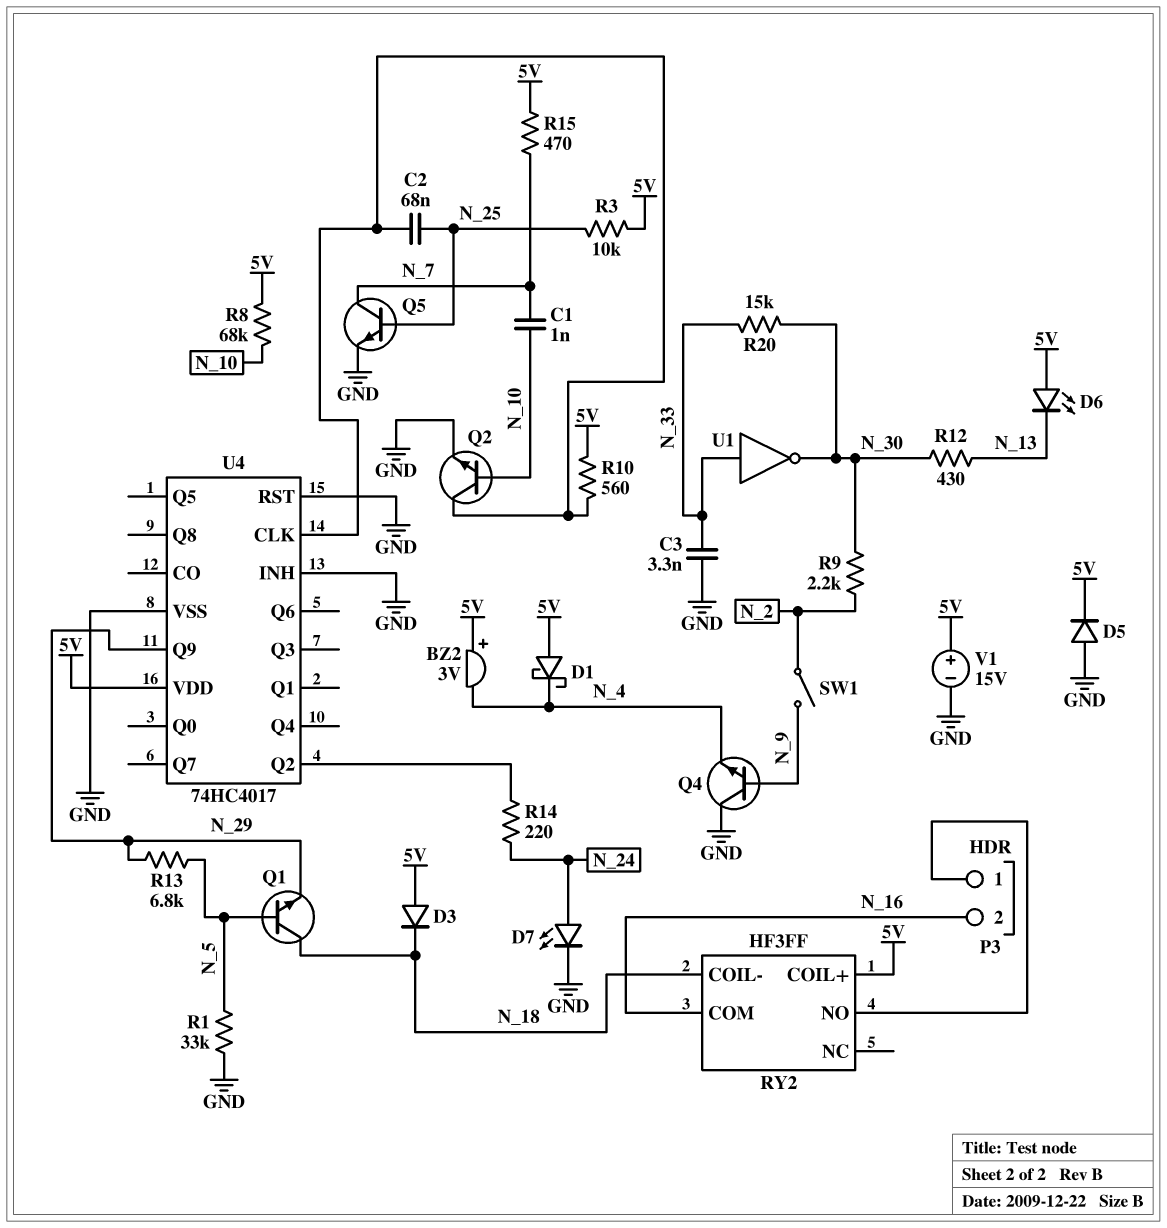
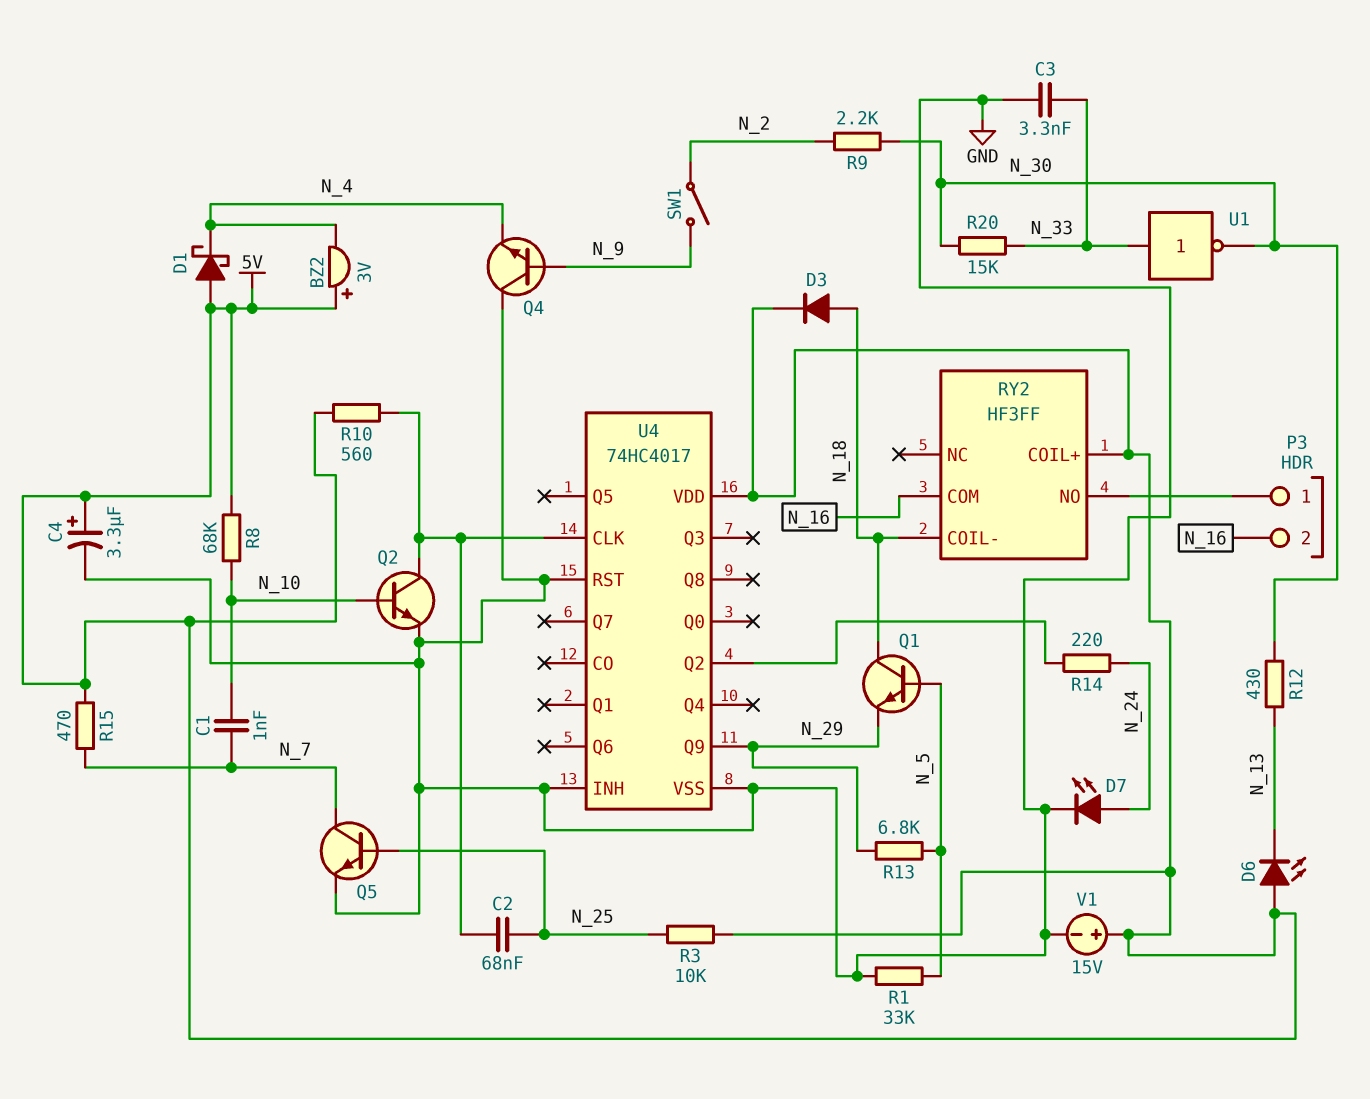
C4: none -> 3.3uF (plus 5V, minus GND)
D3: diode (A 5V, K N_18) -> diode (A N_18, K 5V)
D5: diode (A GND, K 5V) -> none

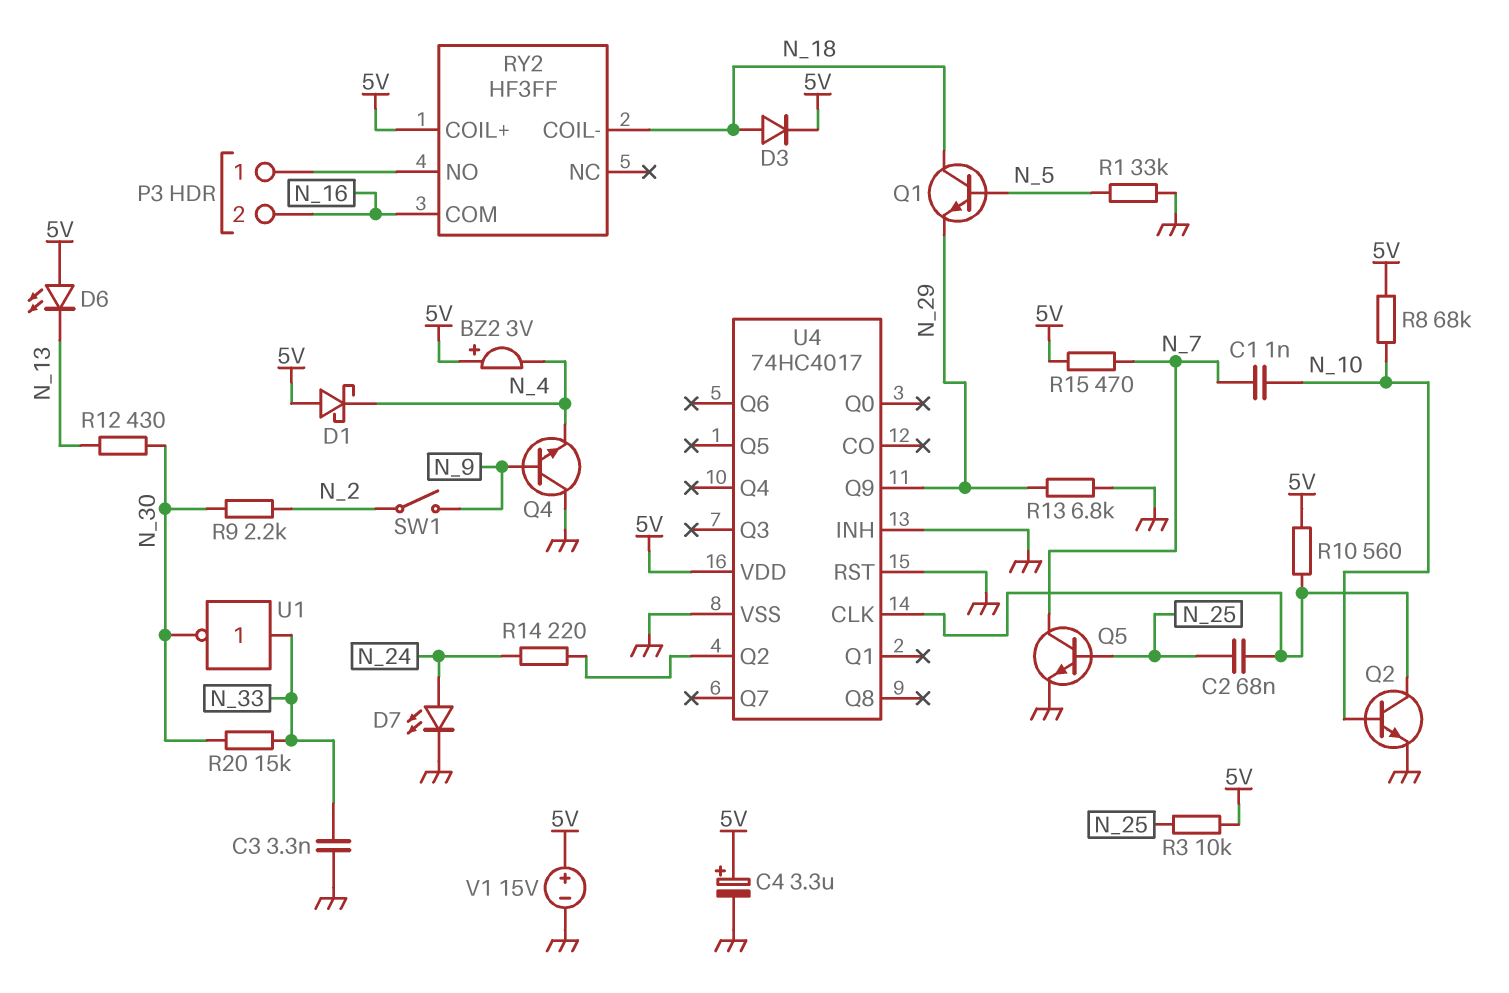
R13: 6.8k (N_5, N_29) -> 6.8k (GND, N_29)

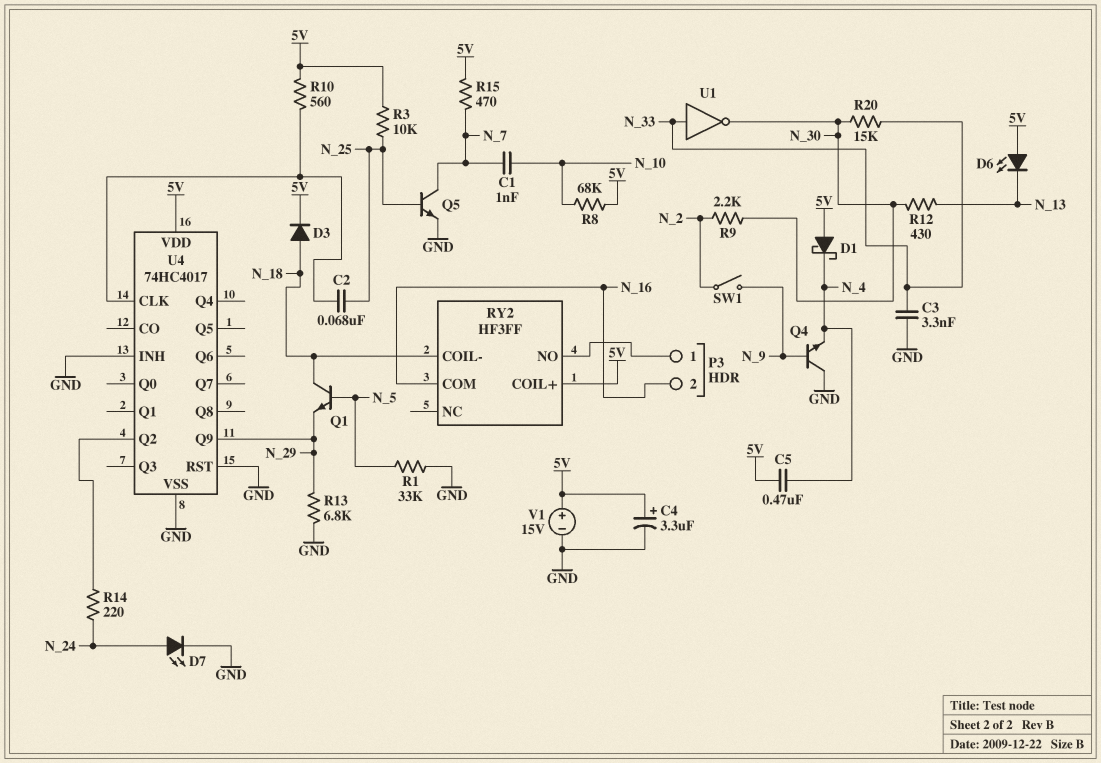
BZ2: buzzer 3V (plus 5V, minus N_4) -> none
C5: none -> 470nF (5V, N_4)
Q2: NPN (B N_10, C U4/CLK, E GND) -> none

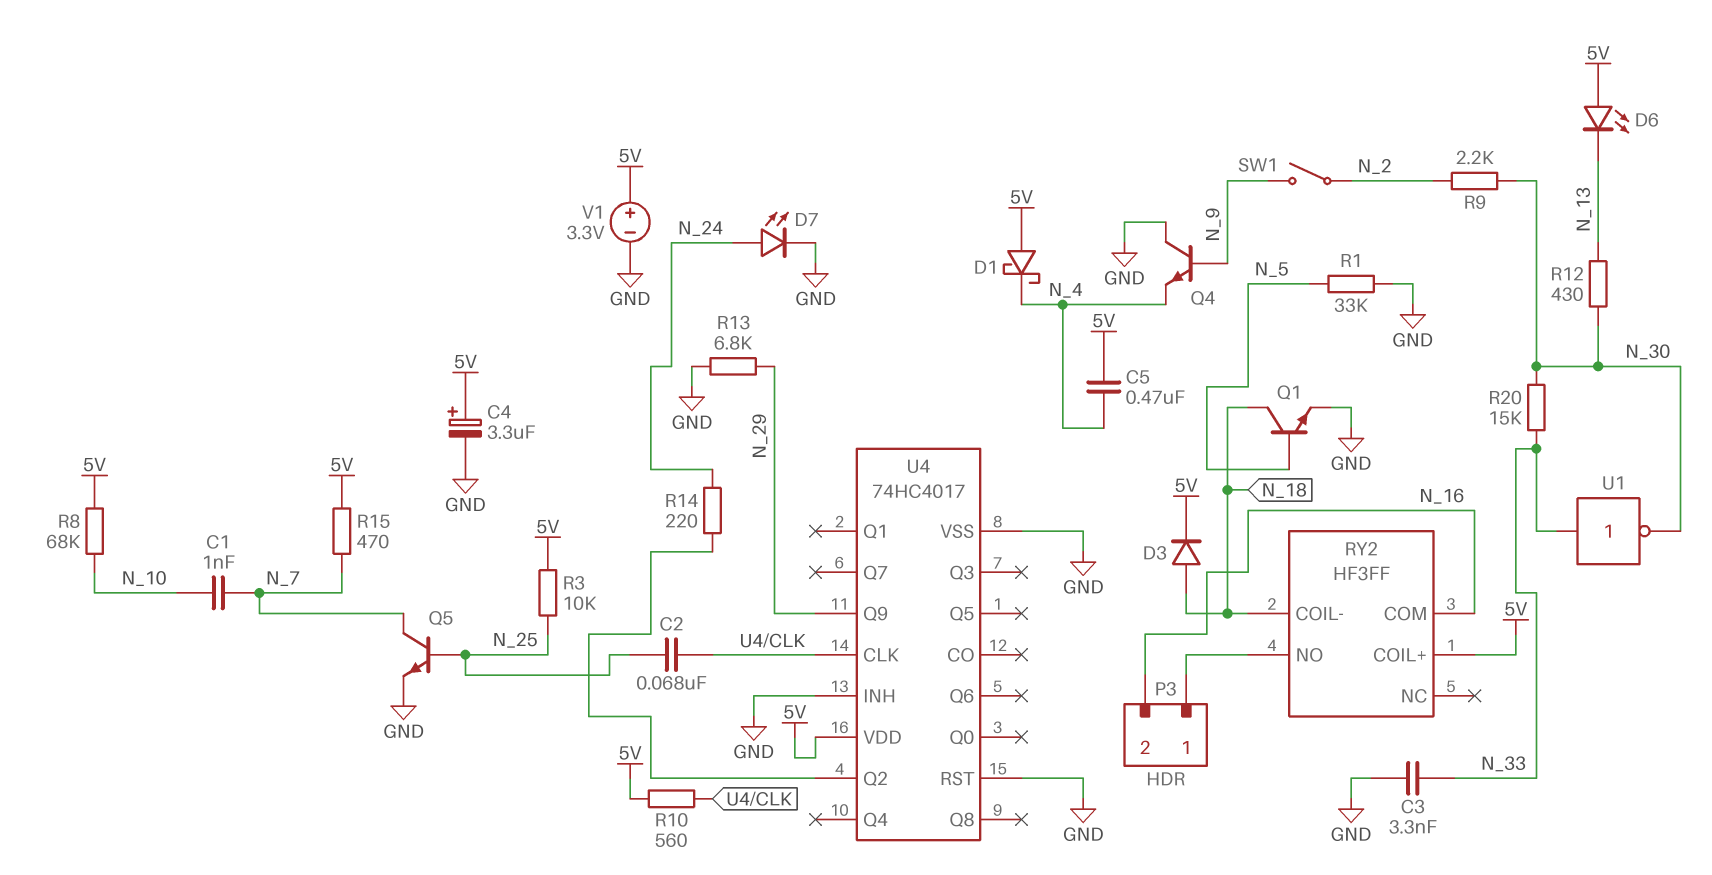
Q1: NPN (B N_5, C N_18, E N_29) -> NPN (B N_5, C N_18, E GND)
V1: 15V (plus 5V, minus GND) -> 3.3V (plus 5V, minus GND)

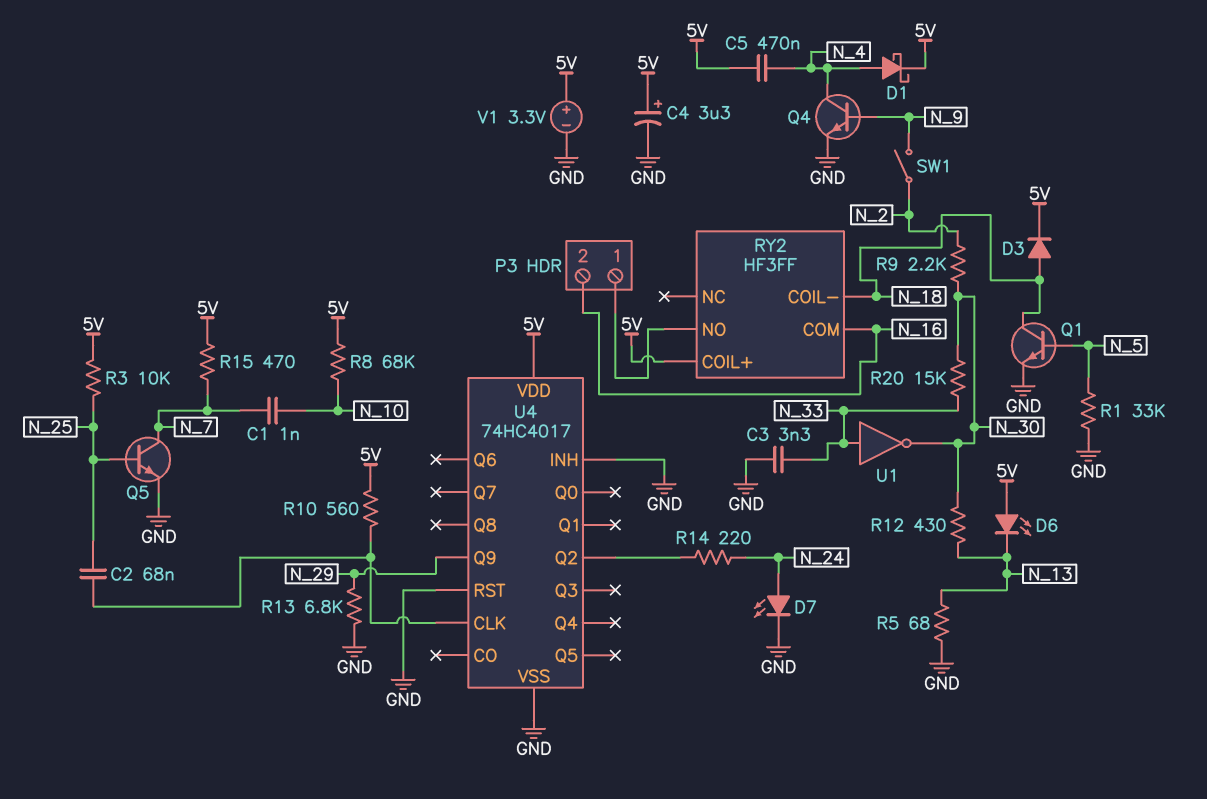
D1: schottky (A 5V, K N_4) -> schottky (A N_4, K 5V)
Q4: NPN (B N_9, C GND, E N_4) -> NPN (B N_9, C N_4, E GND)
R5: none -> 68 (GND, N_13)

